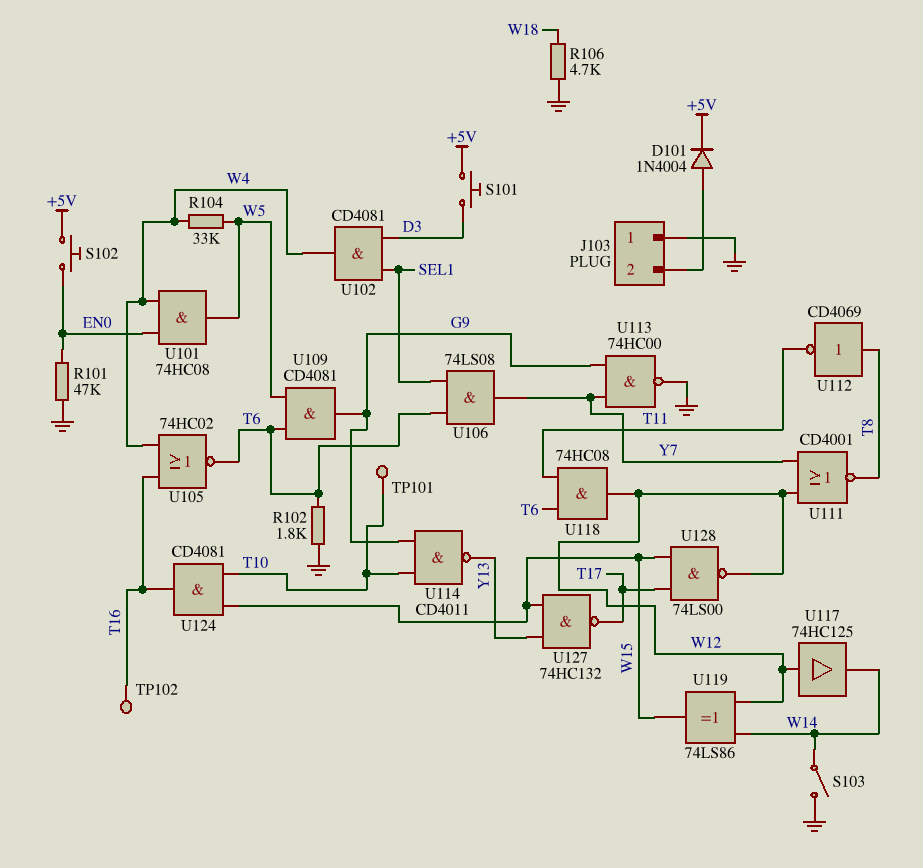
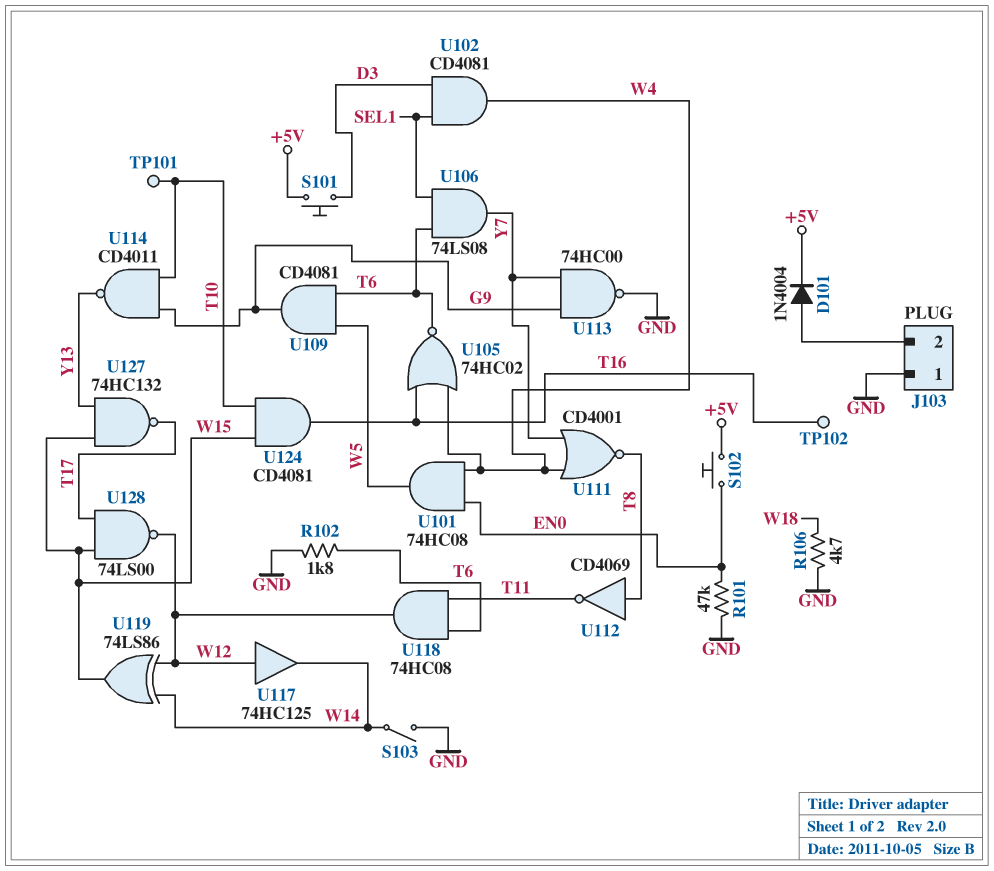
R104: 33k (W4, W5) -> none
U111: NOR CD4001 (in W12, in Y7, out T8) -> NOR CD4001 (in W4, in Y7, out T8)

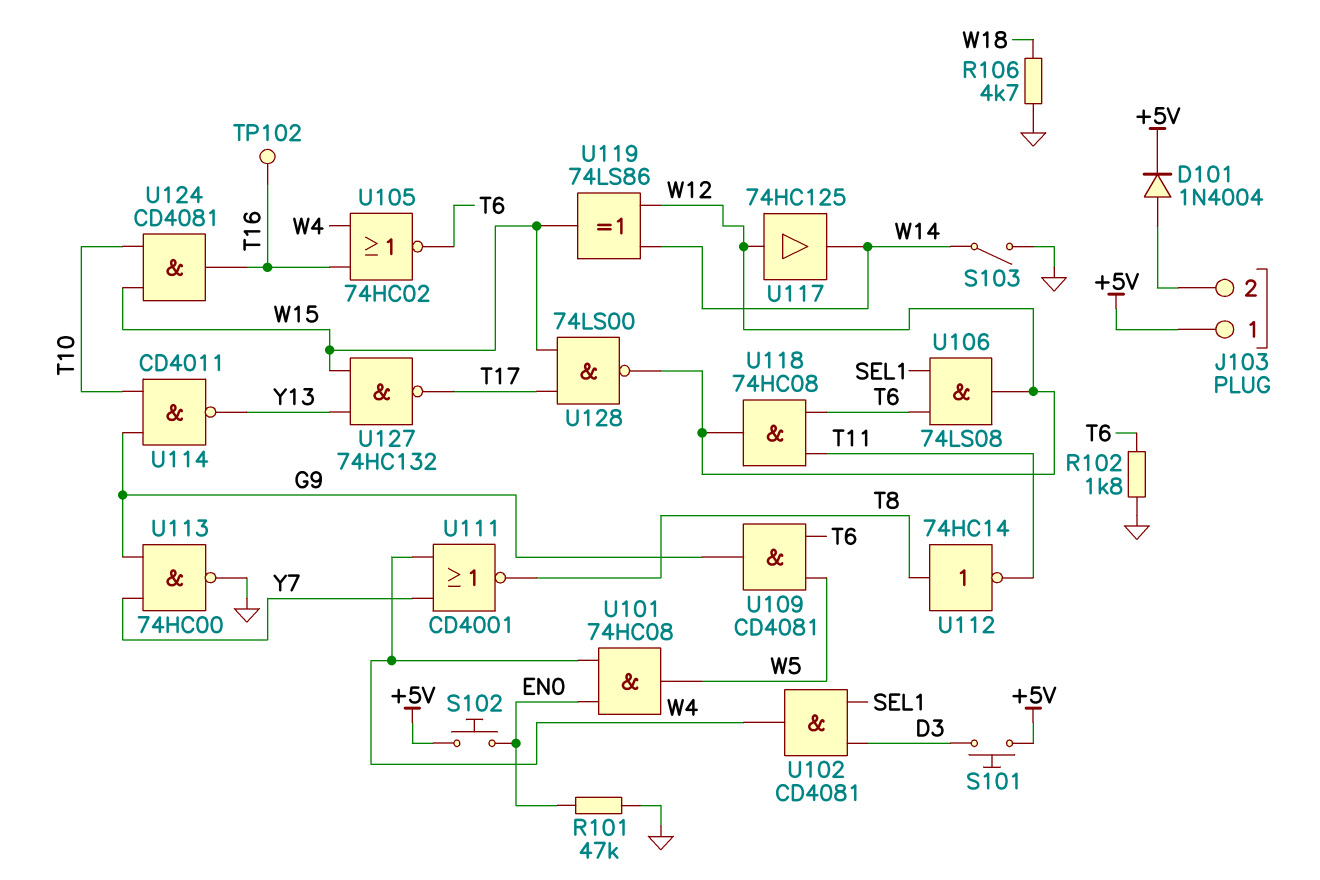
J103 pin 1: GND -> +5V
TP101: test point (T10) -> none
U106: AND 74LS08 (in SEL1, in T6, out Y7) -> AND 74LS08 (in SEL1, in T6, out W12)
U112: NOT CD4069 (in T8, out T11) -> NOT 74HC14 (in T8, out T11)

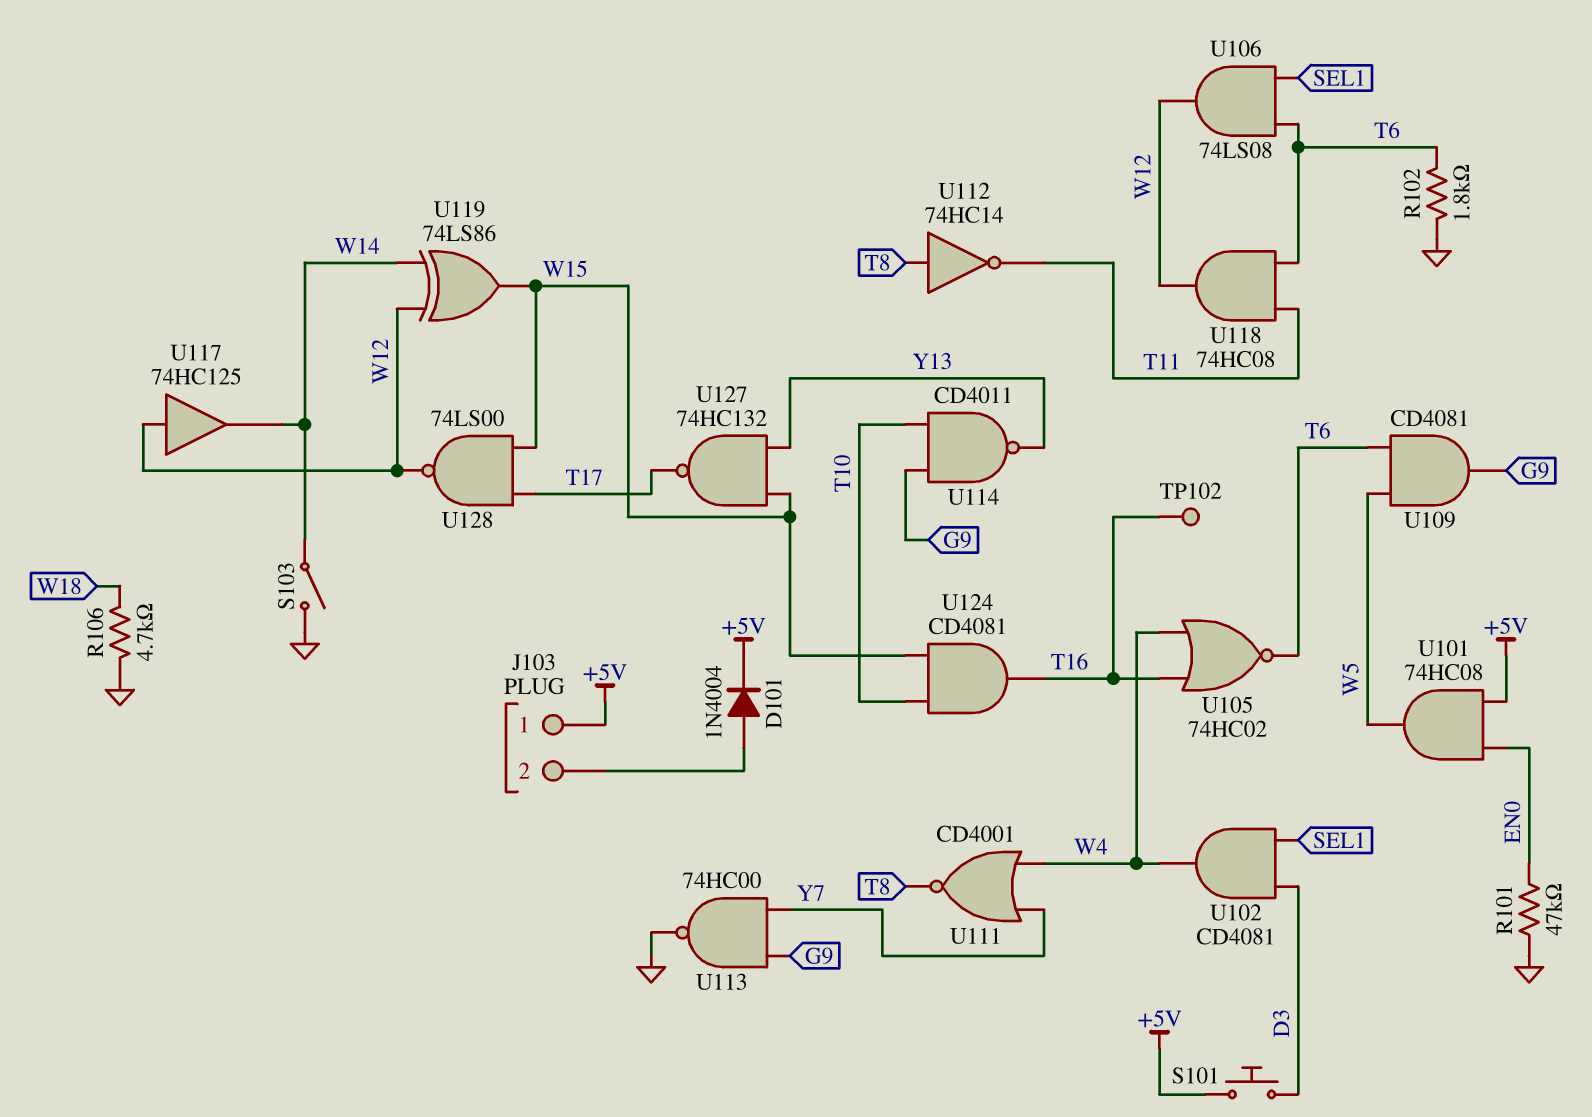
S102: button (+5V, EN0) -> none
U101: AND 74HC08 (in EN0, in W4, out W5) -> AND 74HC08 (in +5V, in EN0, out W5)

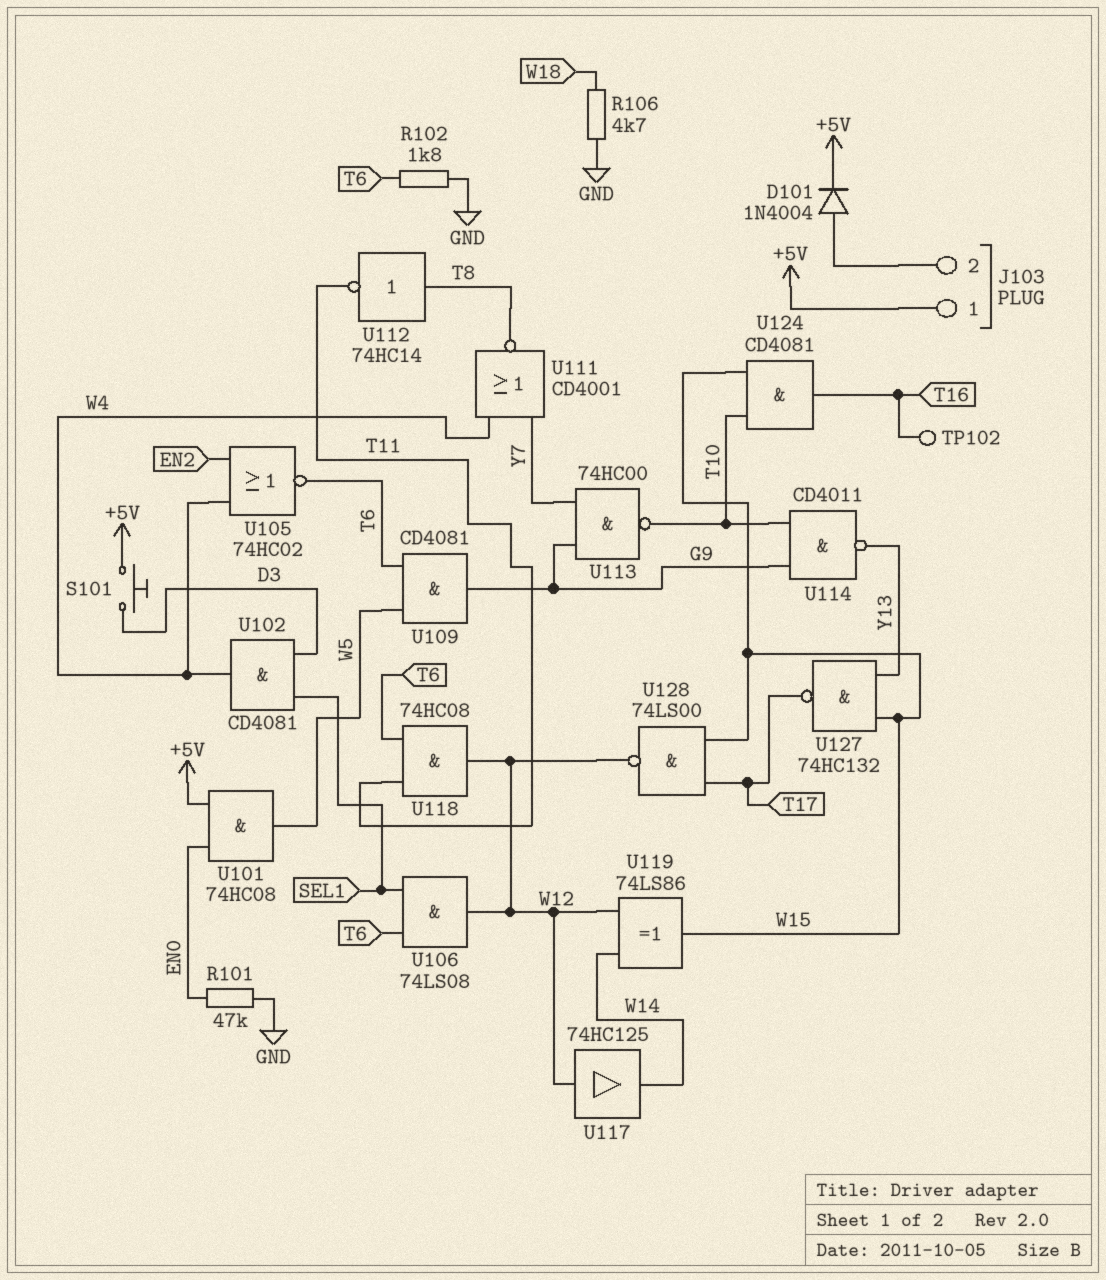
S103: switch (GND, W14) -> none
U105: NOR 74HC02 (in T16, in W4, out T6) -> NOR 74HC02 (in EN2, in W4, out T6)
U113: NAND 74HC00 (in G9, in Y7, out GND) -> NAND 74HC00 (in G9, in Y7, out T10)

